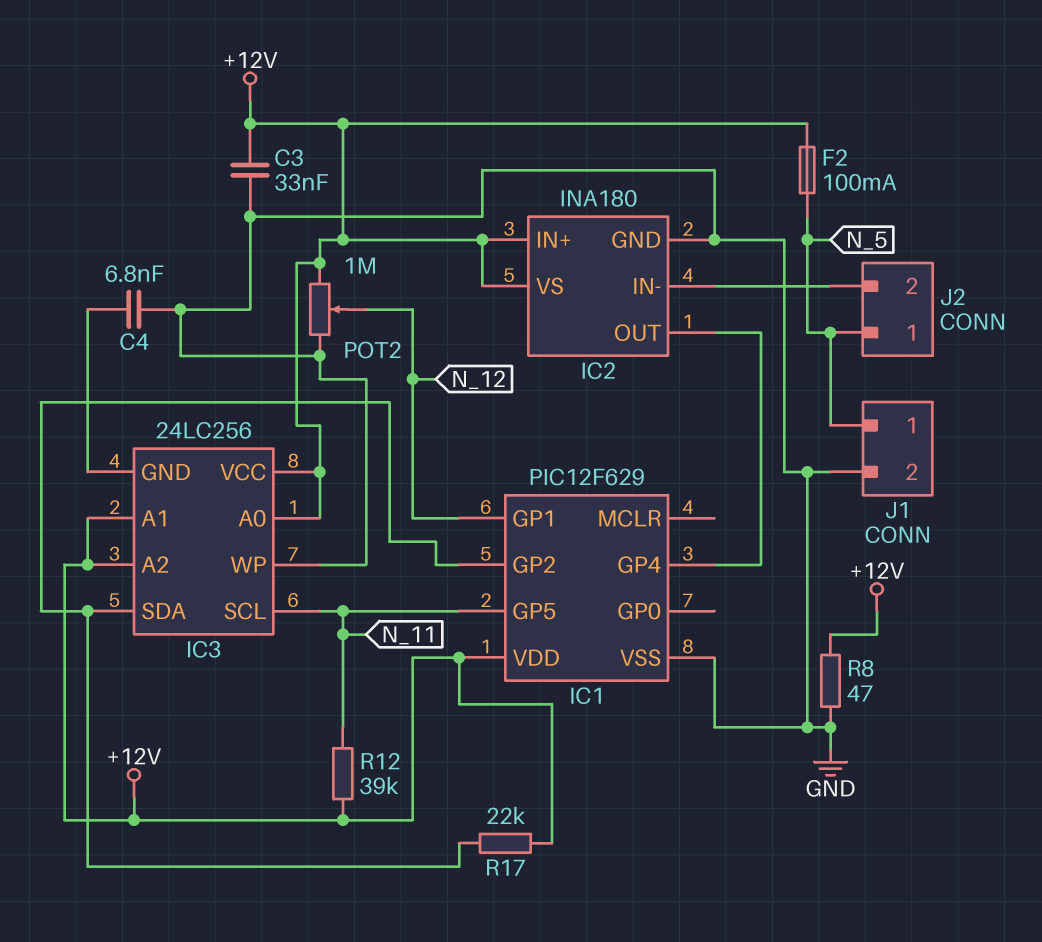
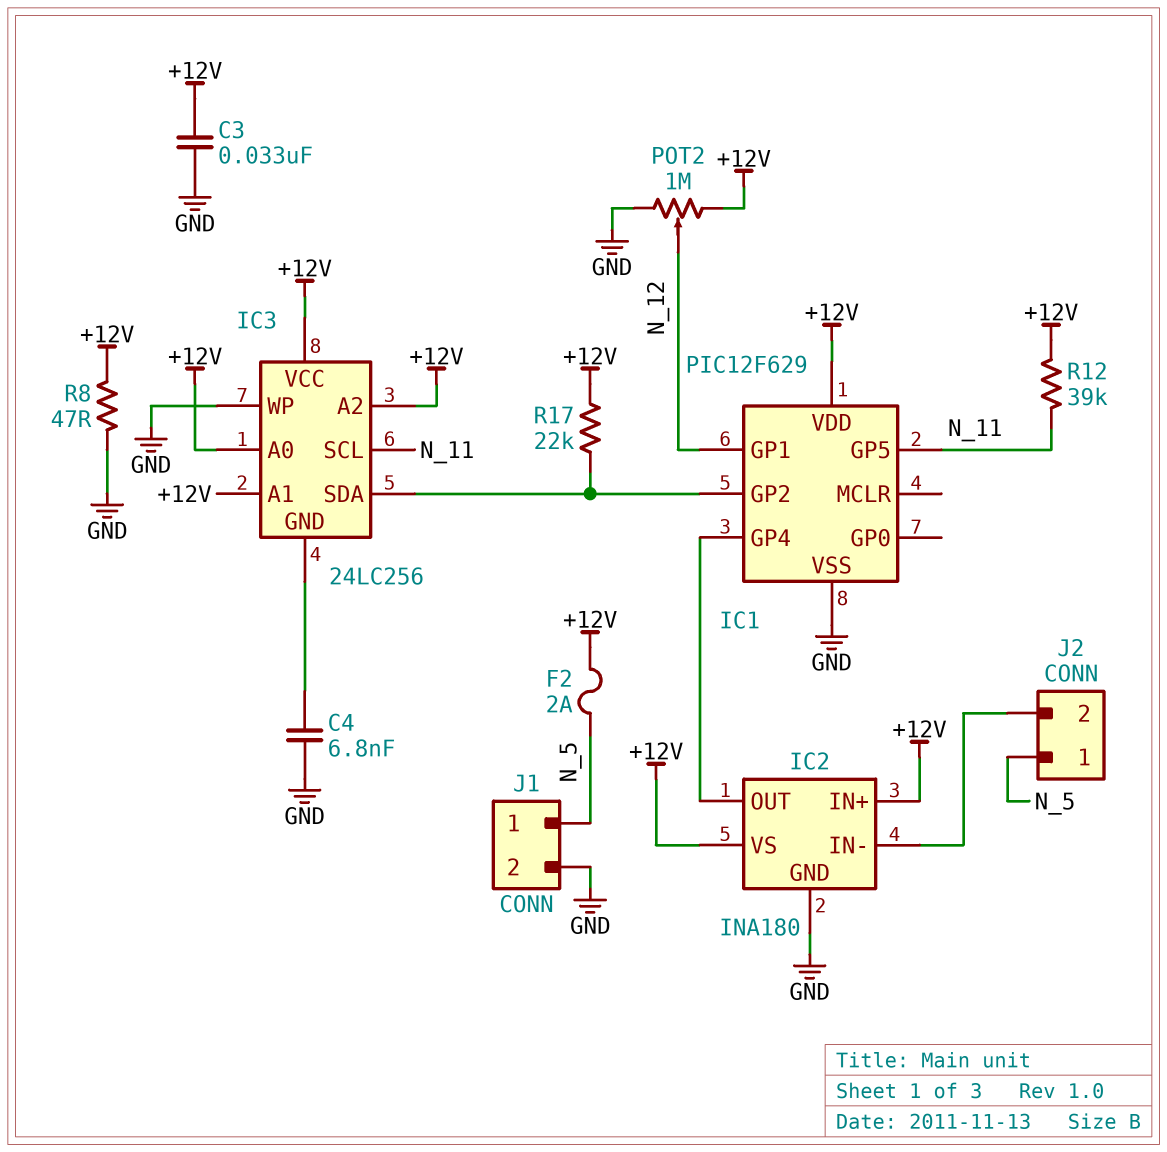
F2: 100mA (+12V, N_5) -> 2A (+12V, N_5)

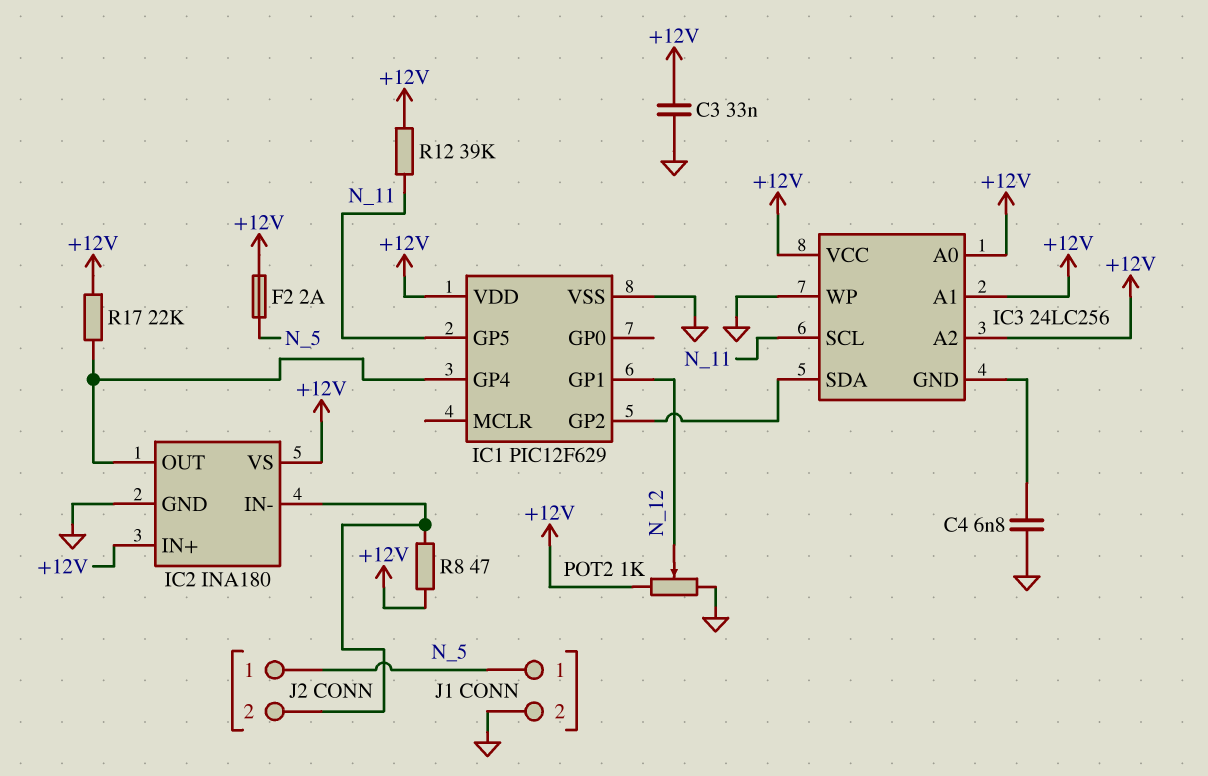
POT2: 1M (+12V, GND, wiper N_12) -> 1k (+12V, GND, wiper N_12)
R8: 47 (+12V, GND) -> 47 (+12V, IC2/IN-)
R17: 22k (+12V, IC1/GP2) -> 22k (+12V, IC1/GP4)

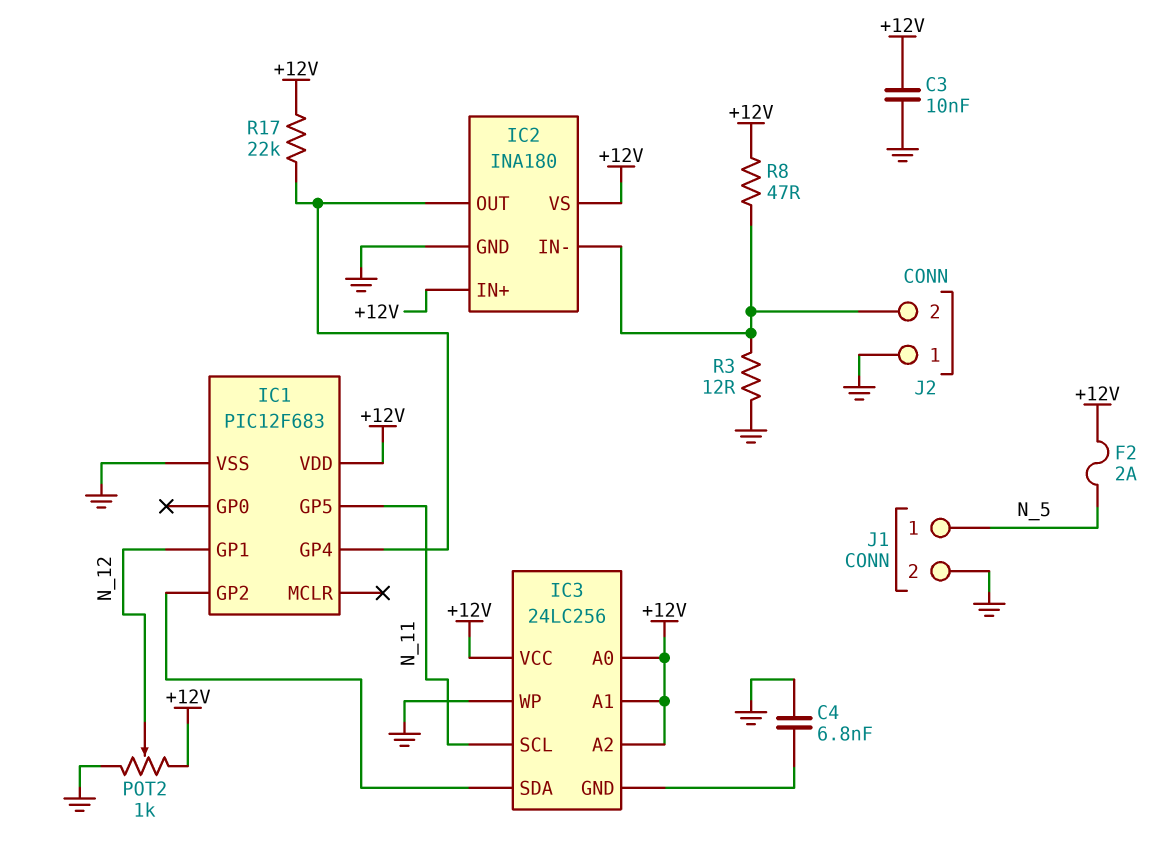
C3: 33nF (+12V, GND) -> 10nF (+12V, GND)
IC1: PIC12F629 -> PIC12F683
J2 pin 1: N_5 -> GND
R3: none -> 12 (GND, IC2/IN-)
R12: 39k (+12V, N_11) -> none

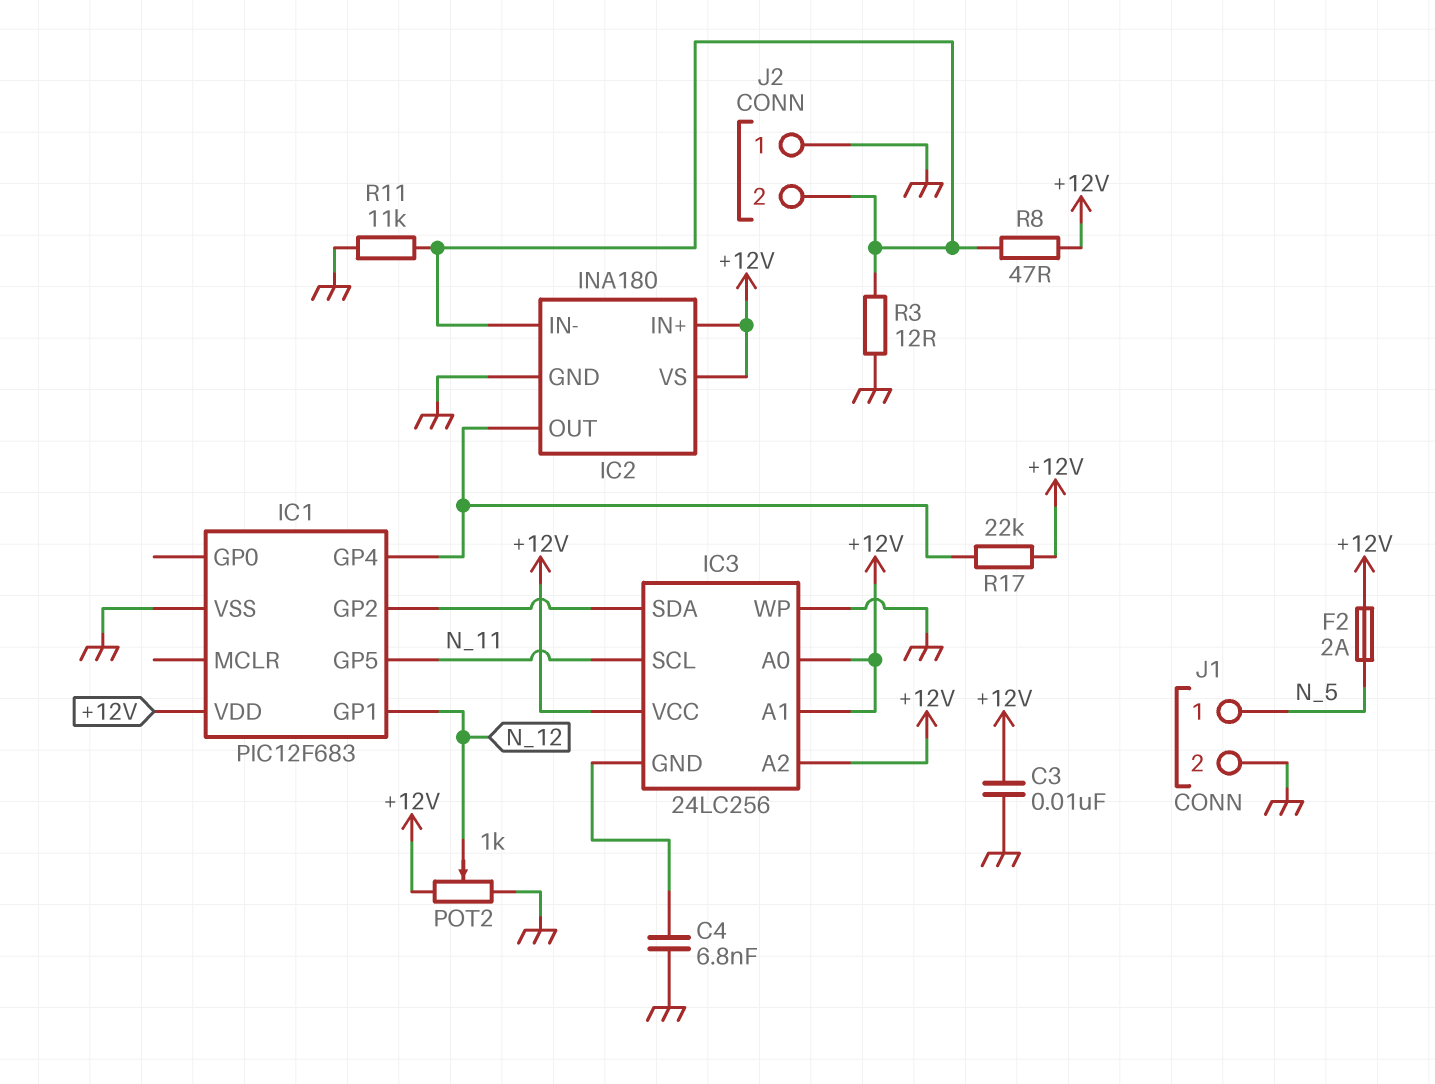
R11: none -> 11k (GND, IC2/IN-)

